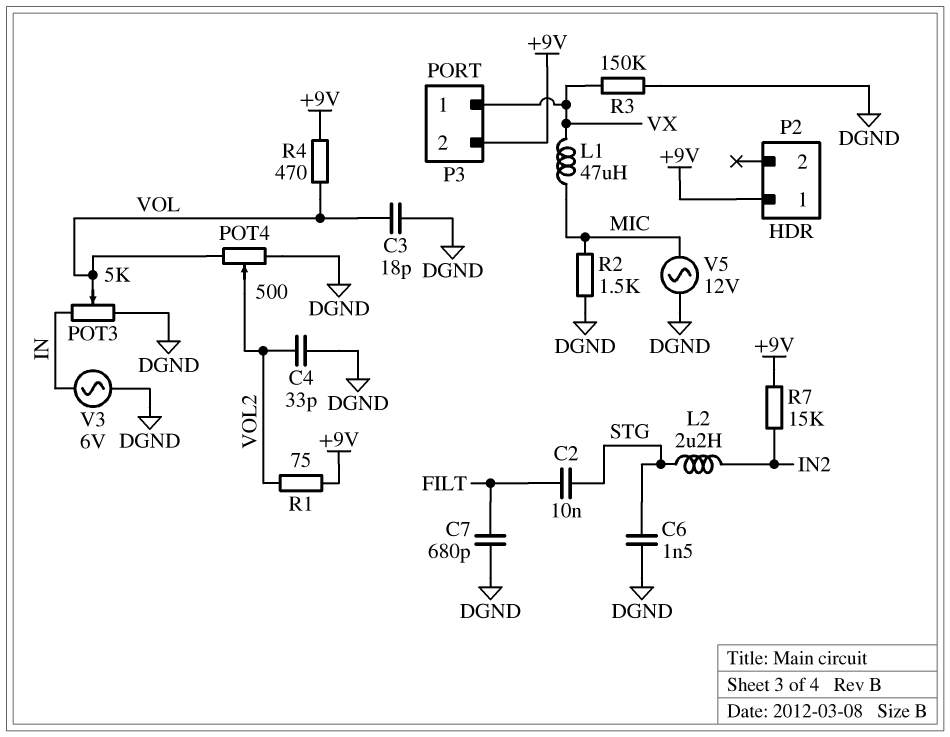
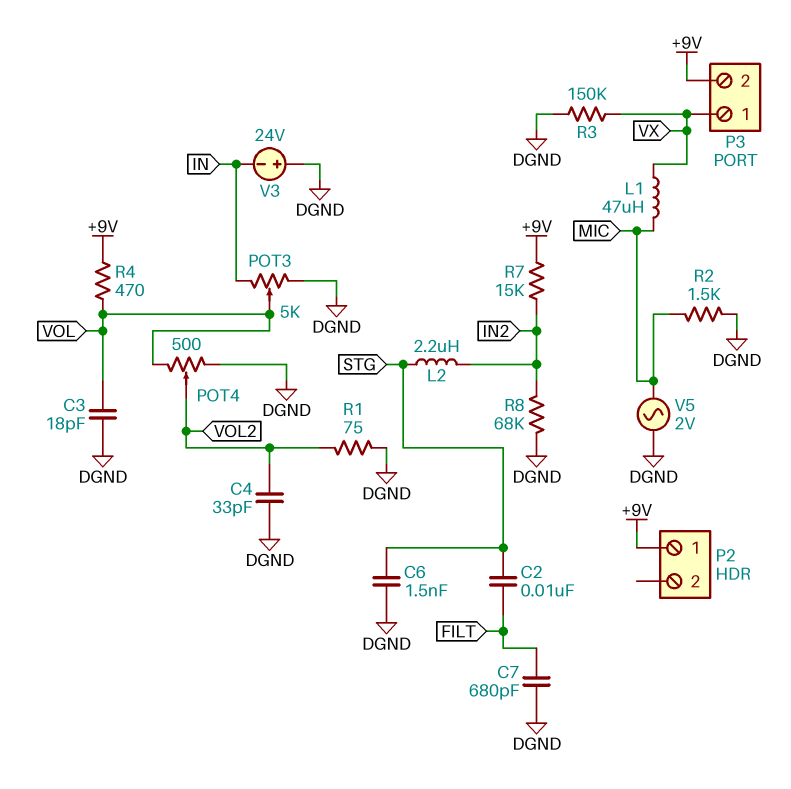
R1: 75 (+9V, VOL2) -> 75 (DGND, VOL2)
R8: none -> 68k (DGND, IN2)
V3: AC 6V (DGND, IN) -> 24V (plus DGND, minus IN)
V5: AC 12V (DGND, MIC) -> AC 2V (DGND, MIC)

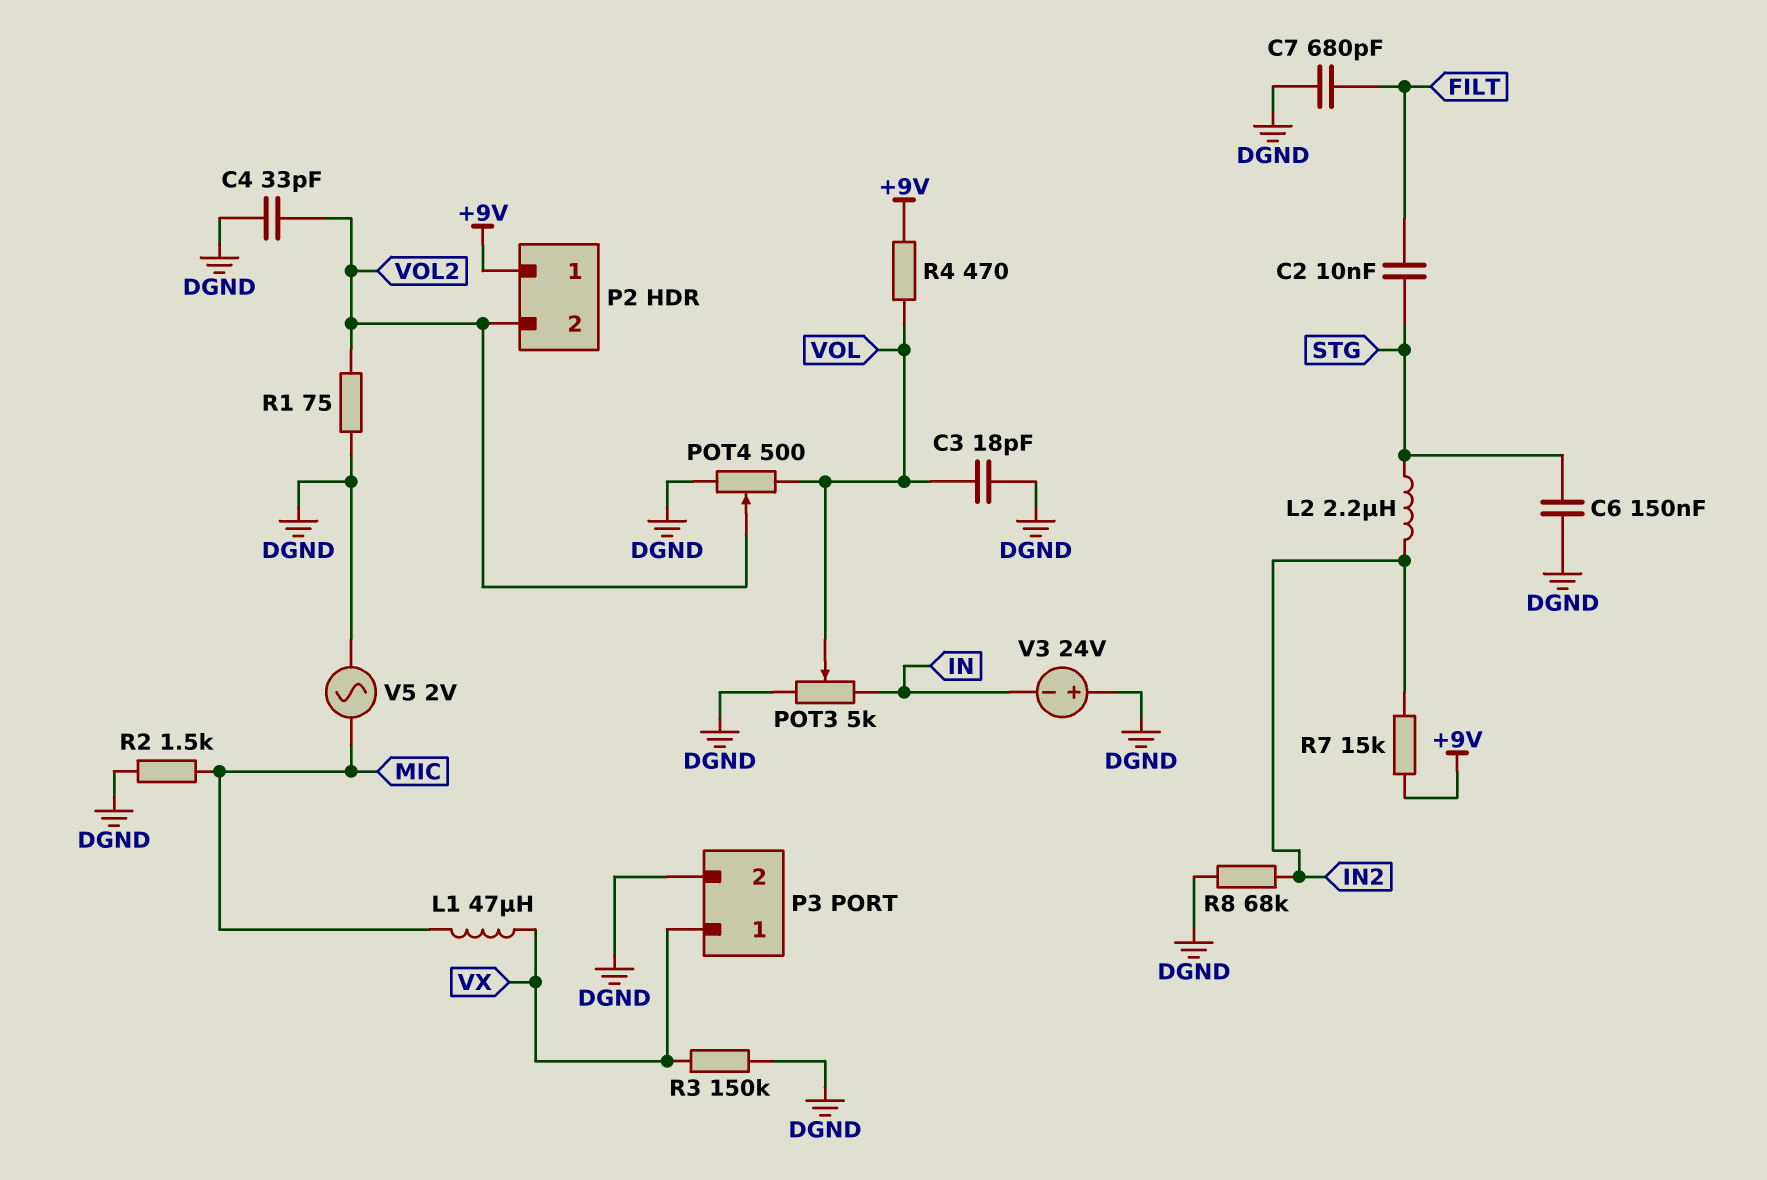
C6: 1.5nF (DGND, STG) -> 150nF (DGND, STG)
P2 pin 2: none -> VOL2
P3 pin 2: +9V -> DGND

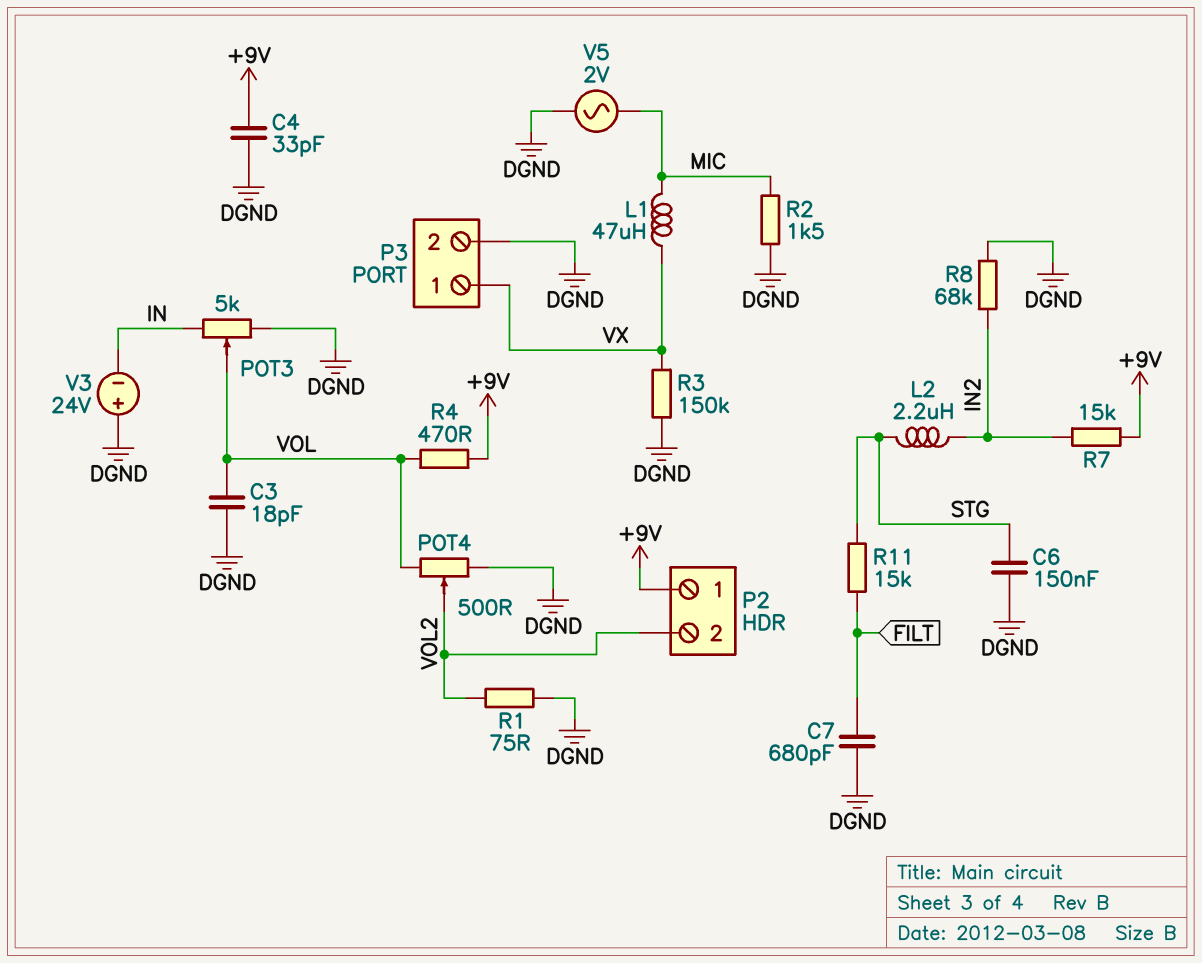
C2: 10nF (FILT, STG) -> none
C4: 33pF (DGND, VOL2) -> 33pF (+9V, DGND)
R11: none -> 15k (FILT, STG)

